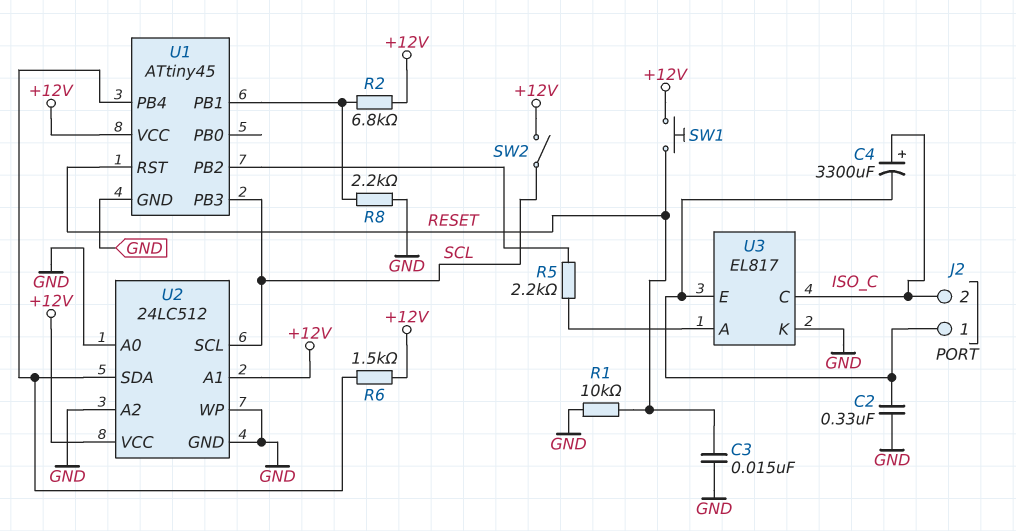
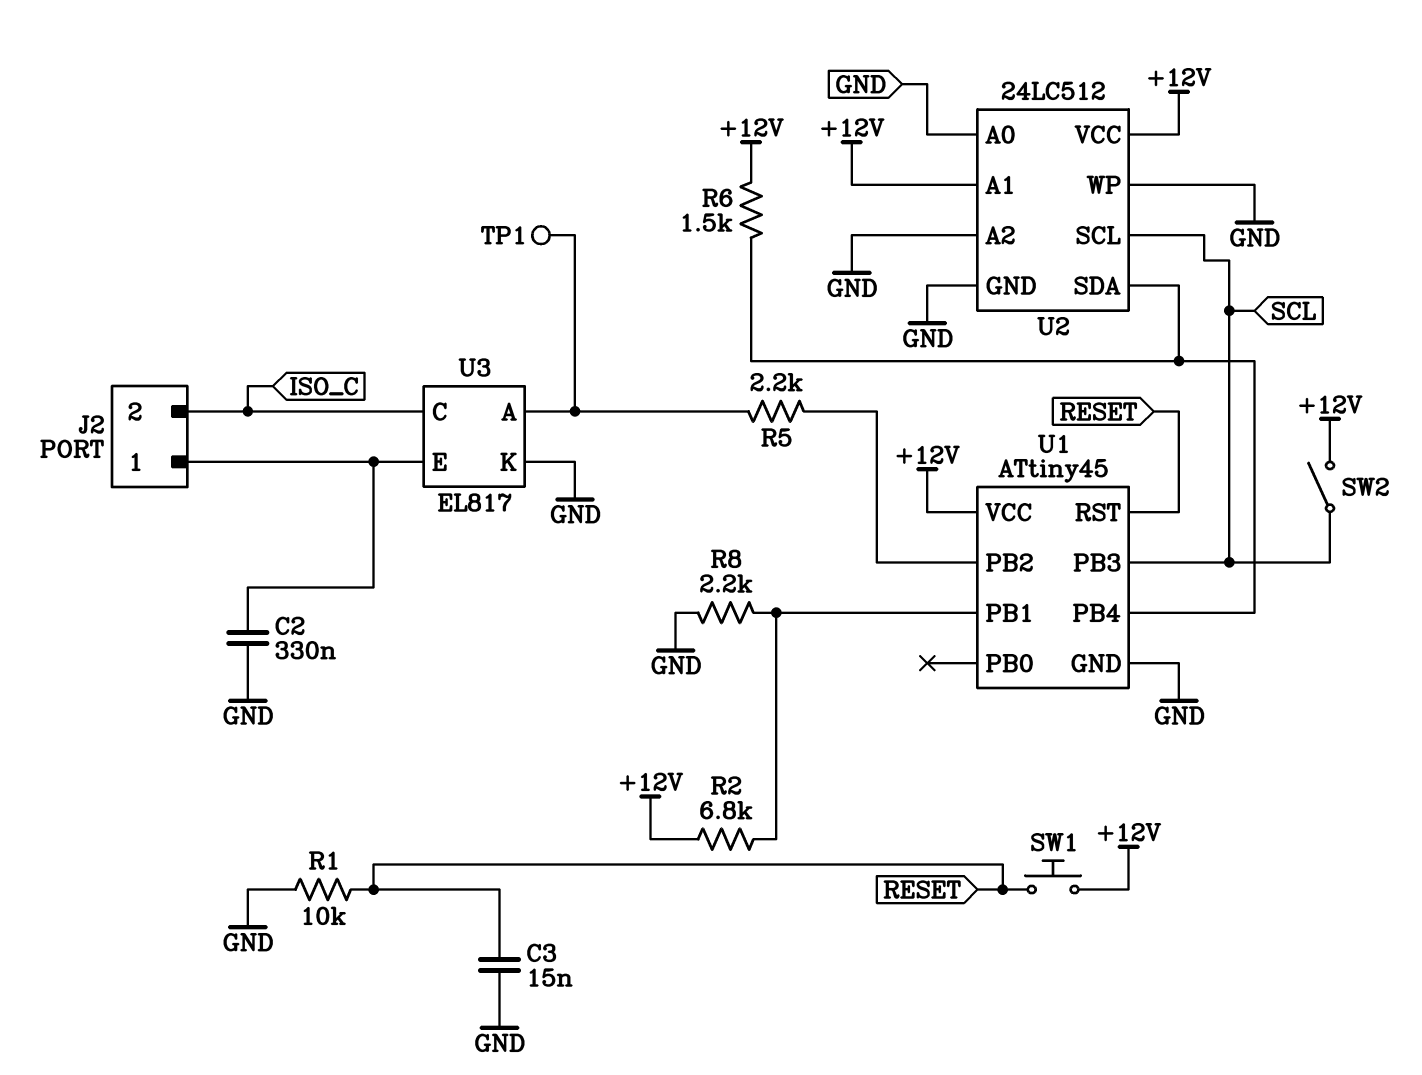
C4: 3300uF (plus ISO_C, minus J2/1) -> none
TP1: none -> test point (U3/A)

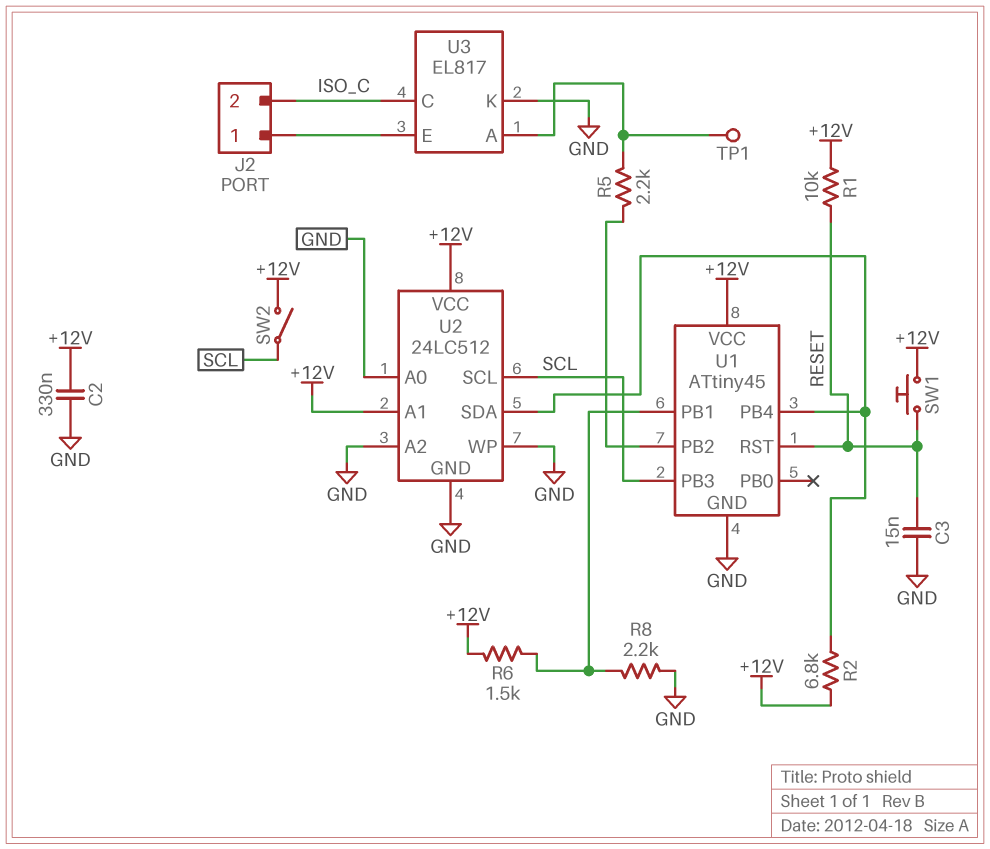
C2: 330nF (GND, J2/1) -> 330nF (+12V, GND)
R1: 10k (GND, RESET) -> 10k (+12V, RESET)
R2: 6.8k (+12V, U1/PB1) -> 6.8k (+12V, U1/PB4)
R6: 1.5k (+12V, U1/PB4) -> 1.5k (+12V, U1/PB1)

